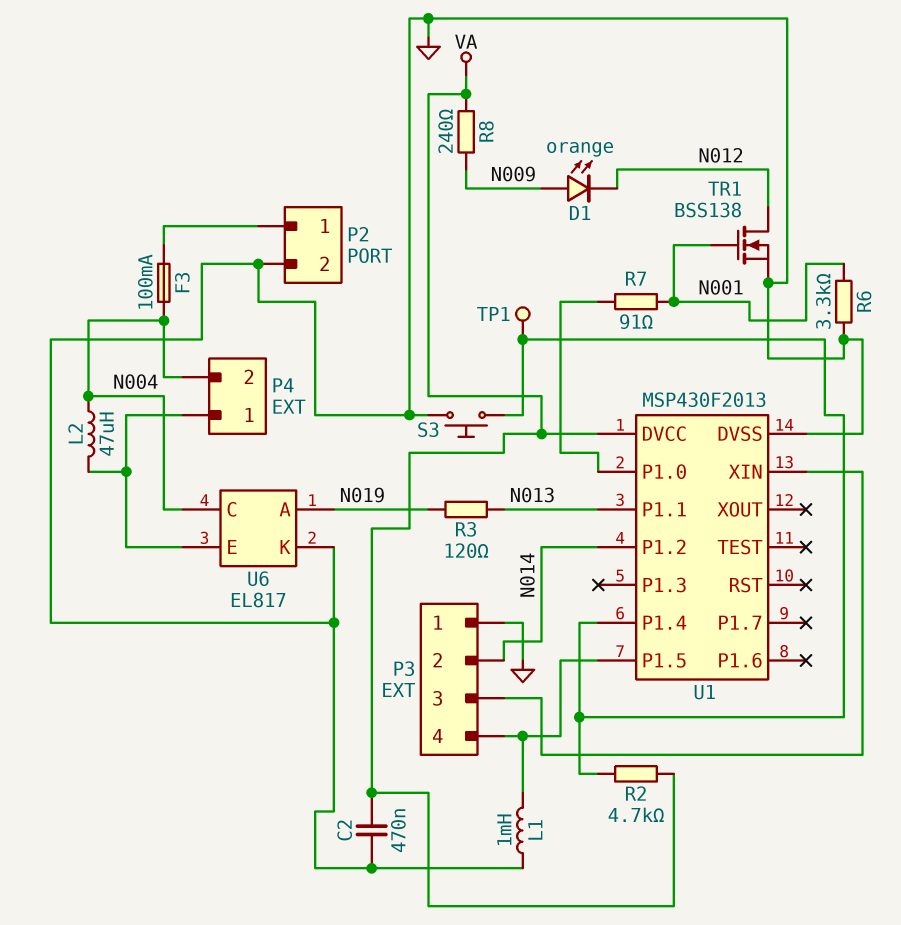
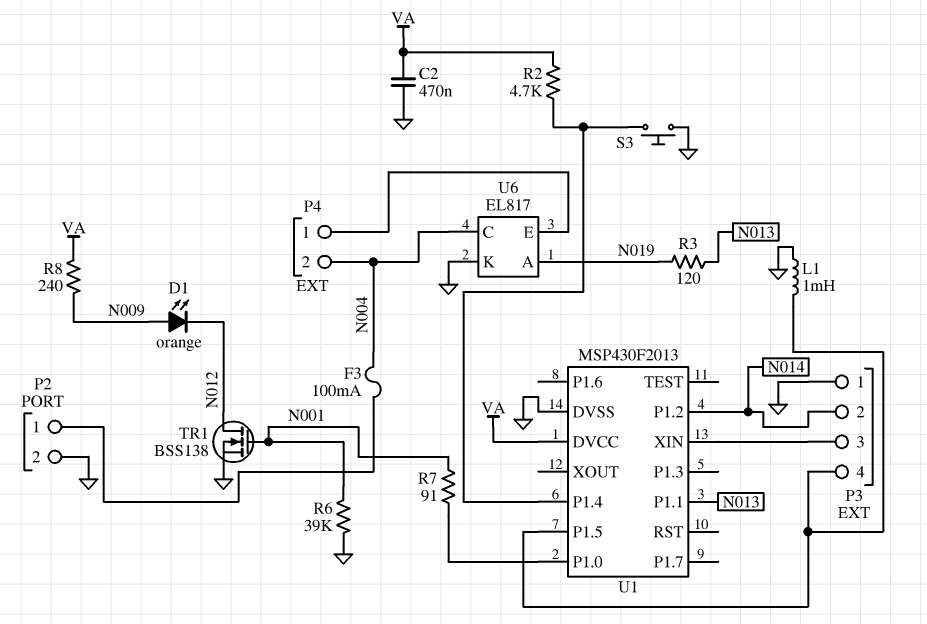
L2: 47uH (N004, P4/1) -> none
R6: 3.3k (GND, N001) -> 39k (GND, N001)
TP1: test point (U1/P1.4) -> none

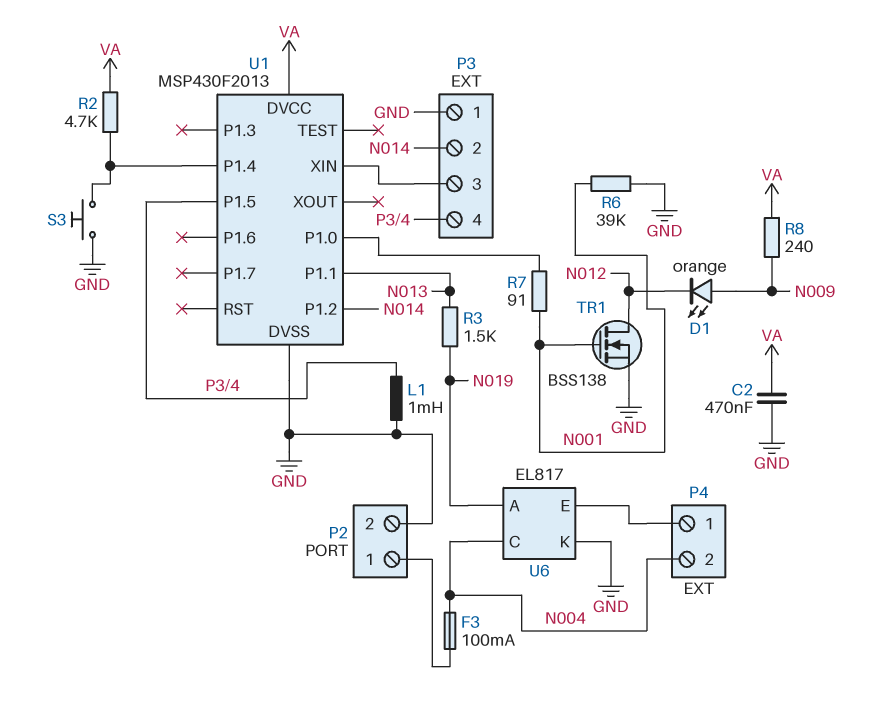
R3: 120 (N013, N019) -> 1.5k (N013, N019)

